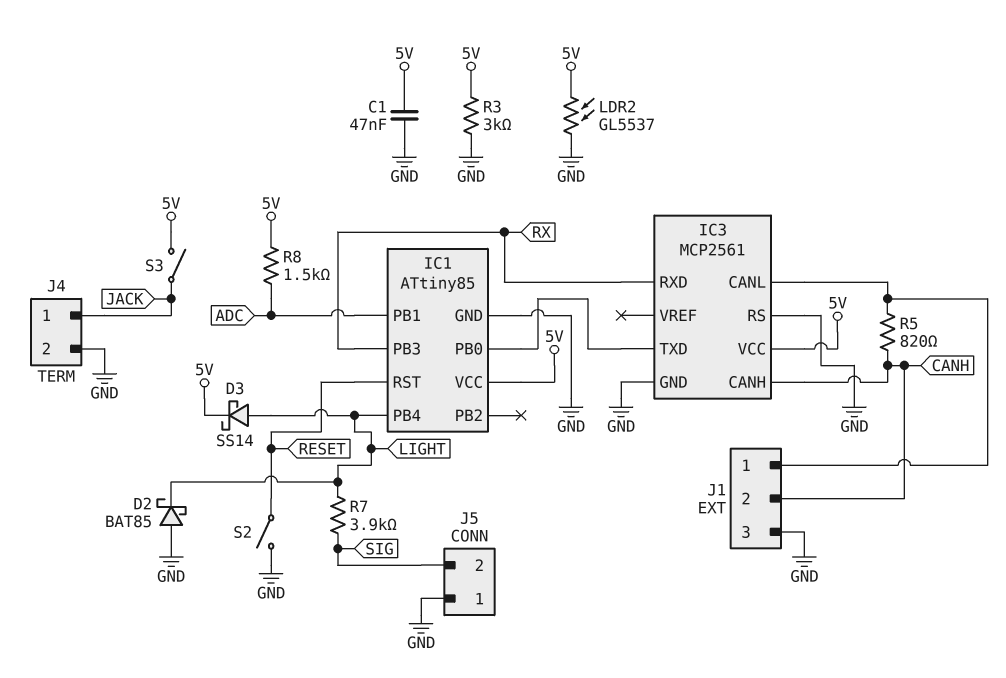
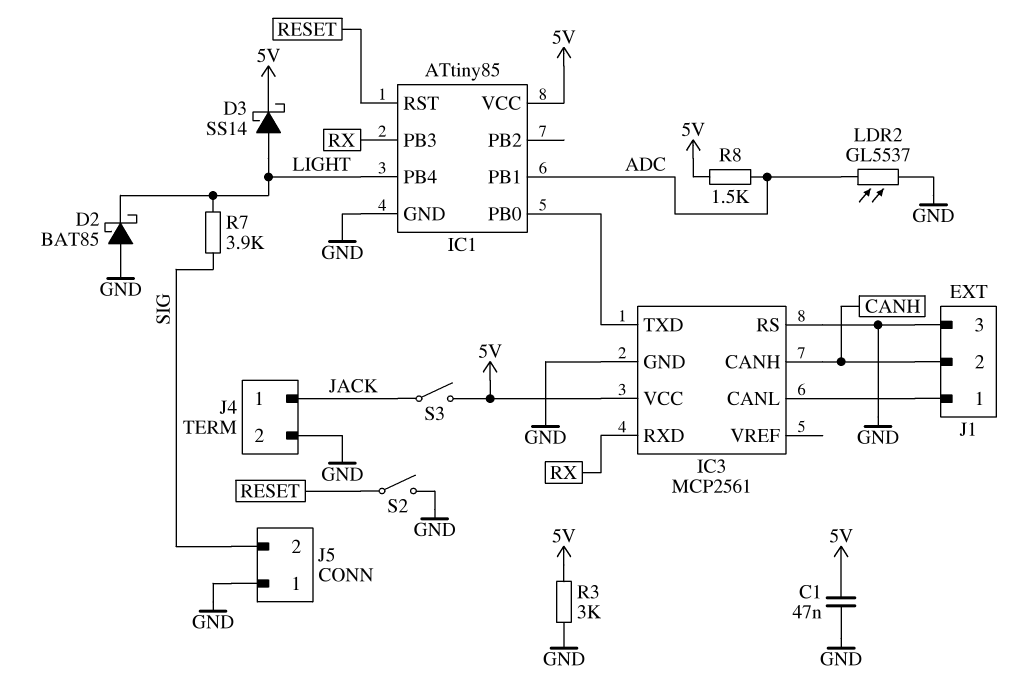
LDR2: GL5537 (5V, GND) -> GL5537 (ADC, GND)
R5: 820 (CANH, IC3/CANL) -> none

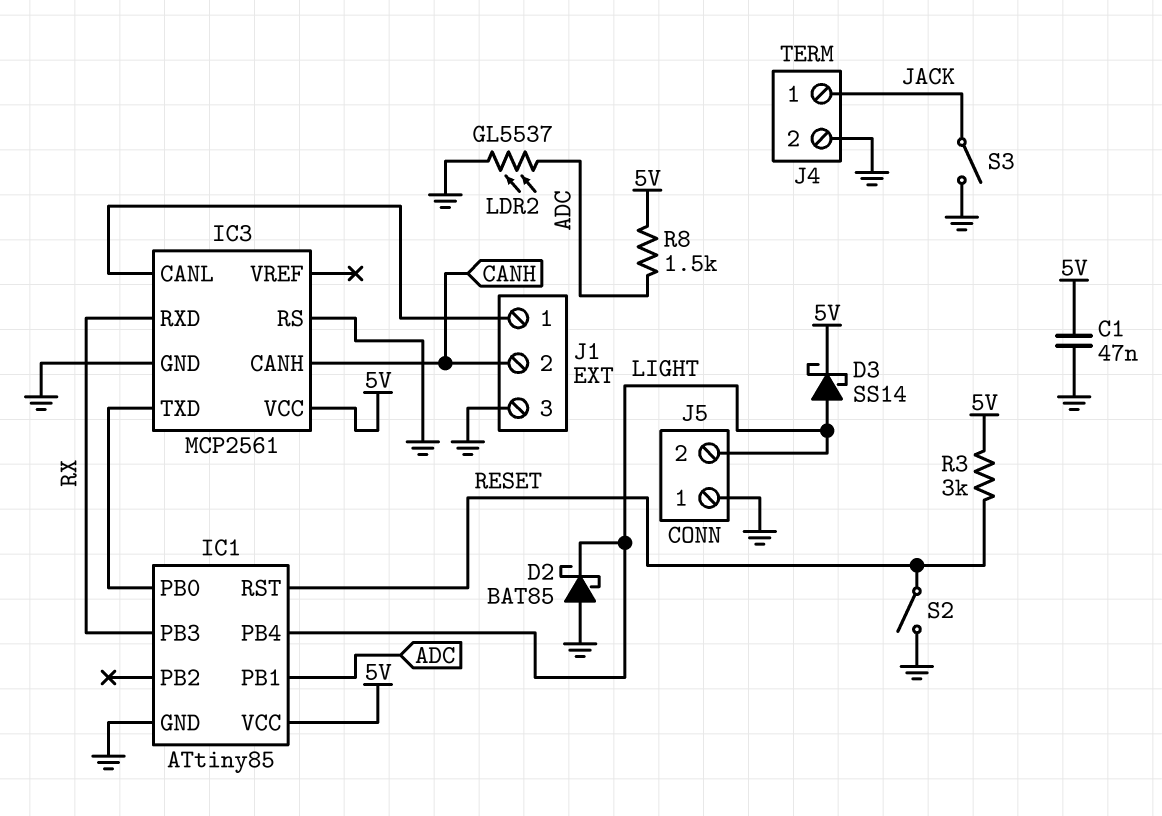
J5 pin 2: SIG -> LIGHT
R3: 3k (5V, GND) -> 3k (5V, RESET)
R7: 3.9k (LIGHT, SIG) -> none
S3: switch (5V, JACK) -> switch (GND, JACK)

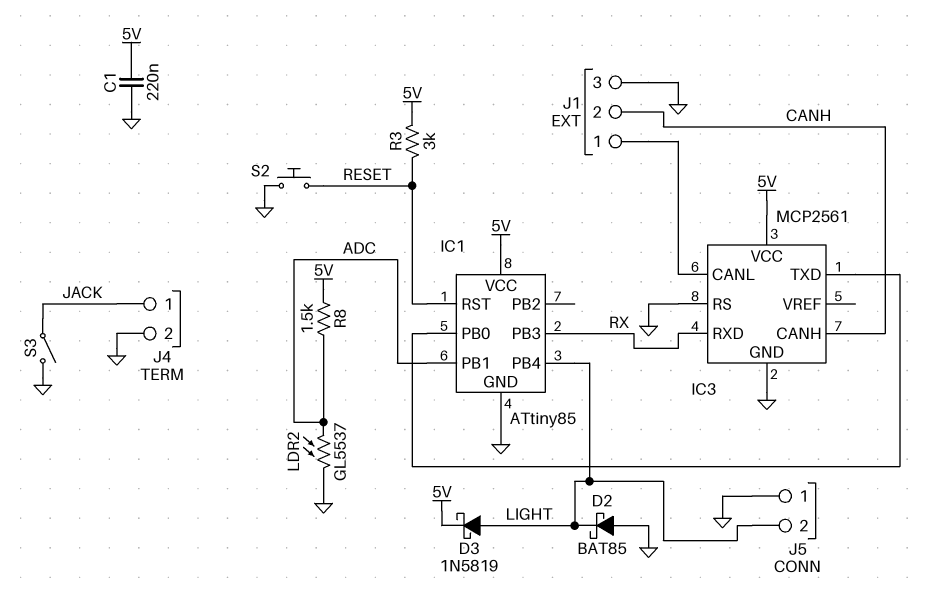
C1: 47nF (5V, GND) -> 220nF (5V, GND)
D3: schottky SS14 (A LIGHT, K 5V) -> schottky 1N5819 (A LIGHT, K 5V)
S2: switch (GND, RESET) -> button (GND, RESET)

